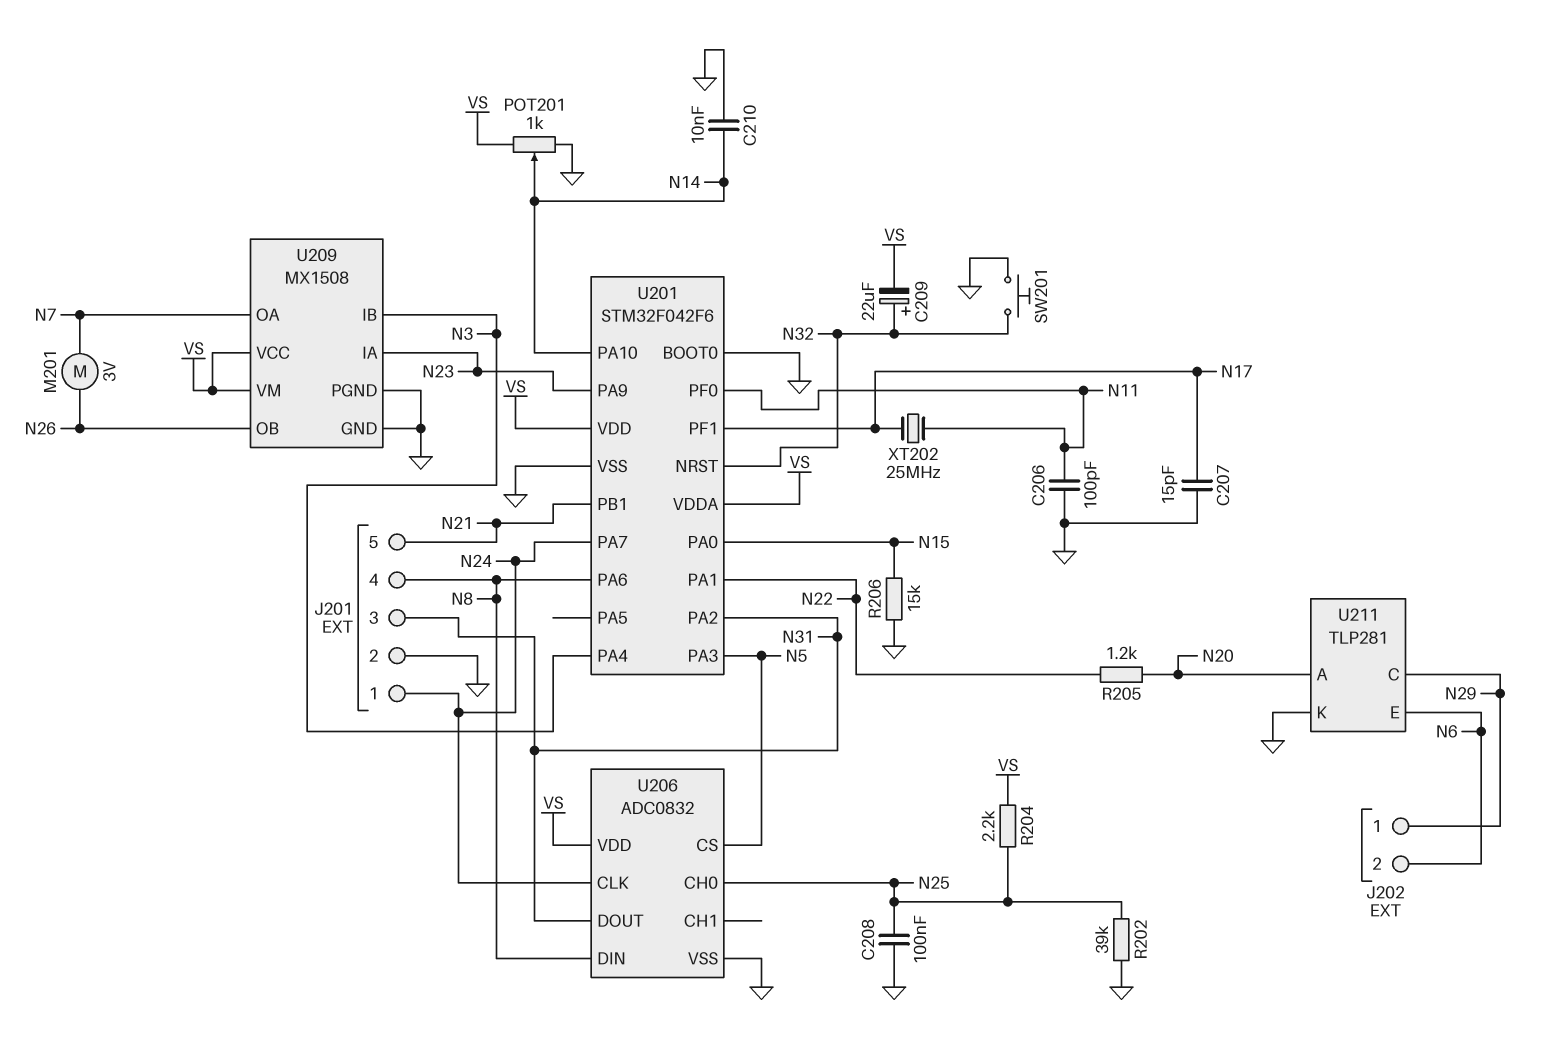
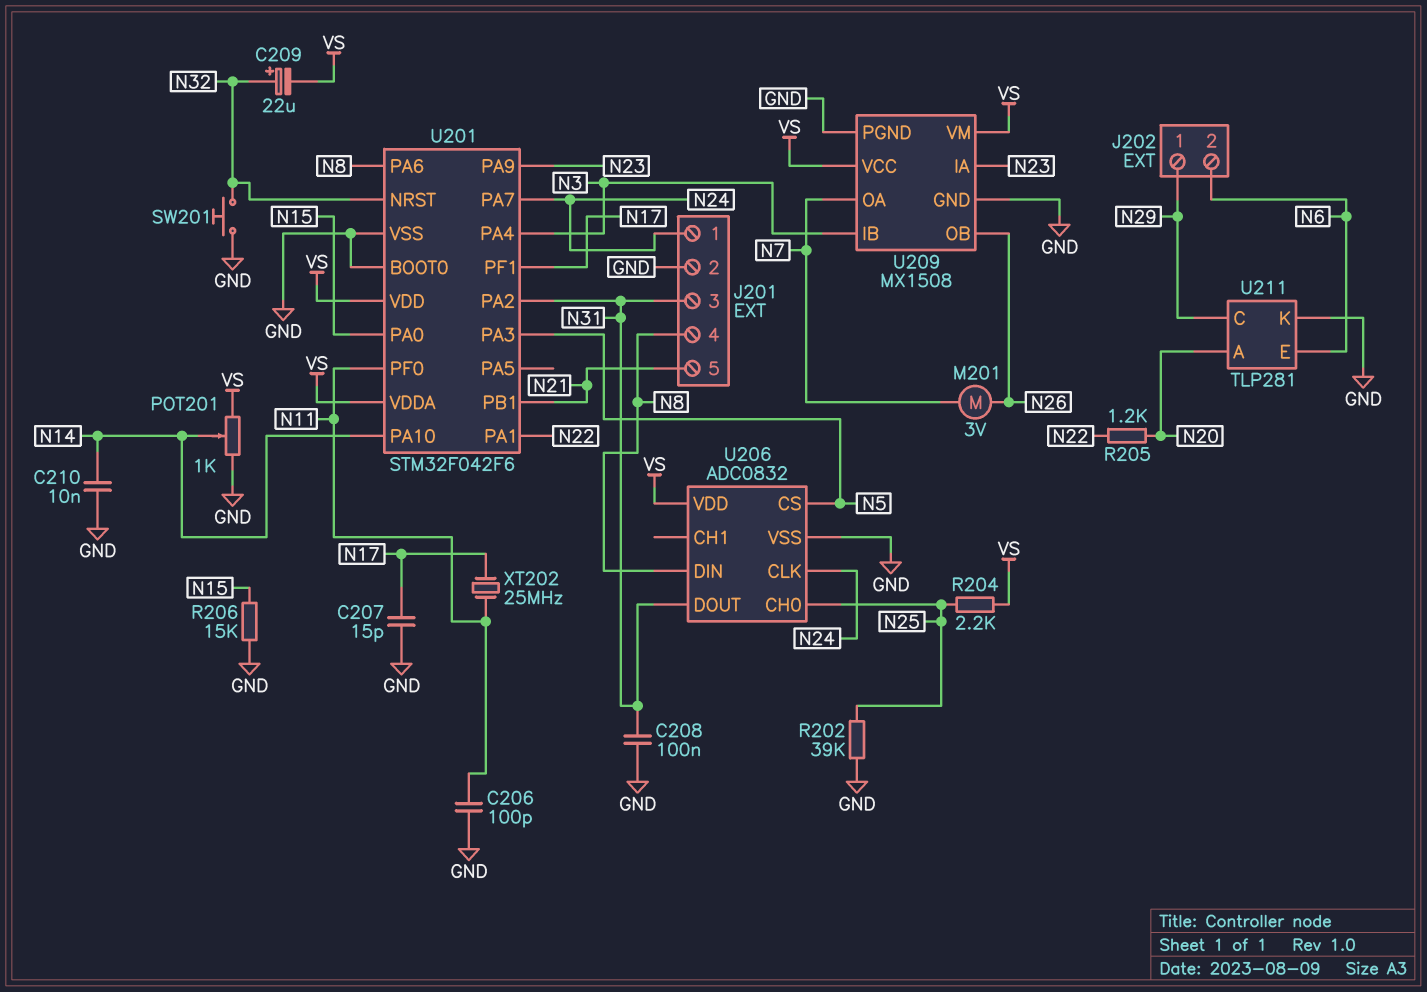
C208: 100nF (GND, N25) -> 100nF (GND, N31)

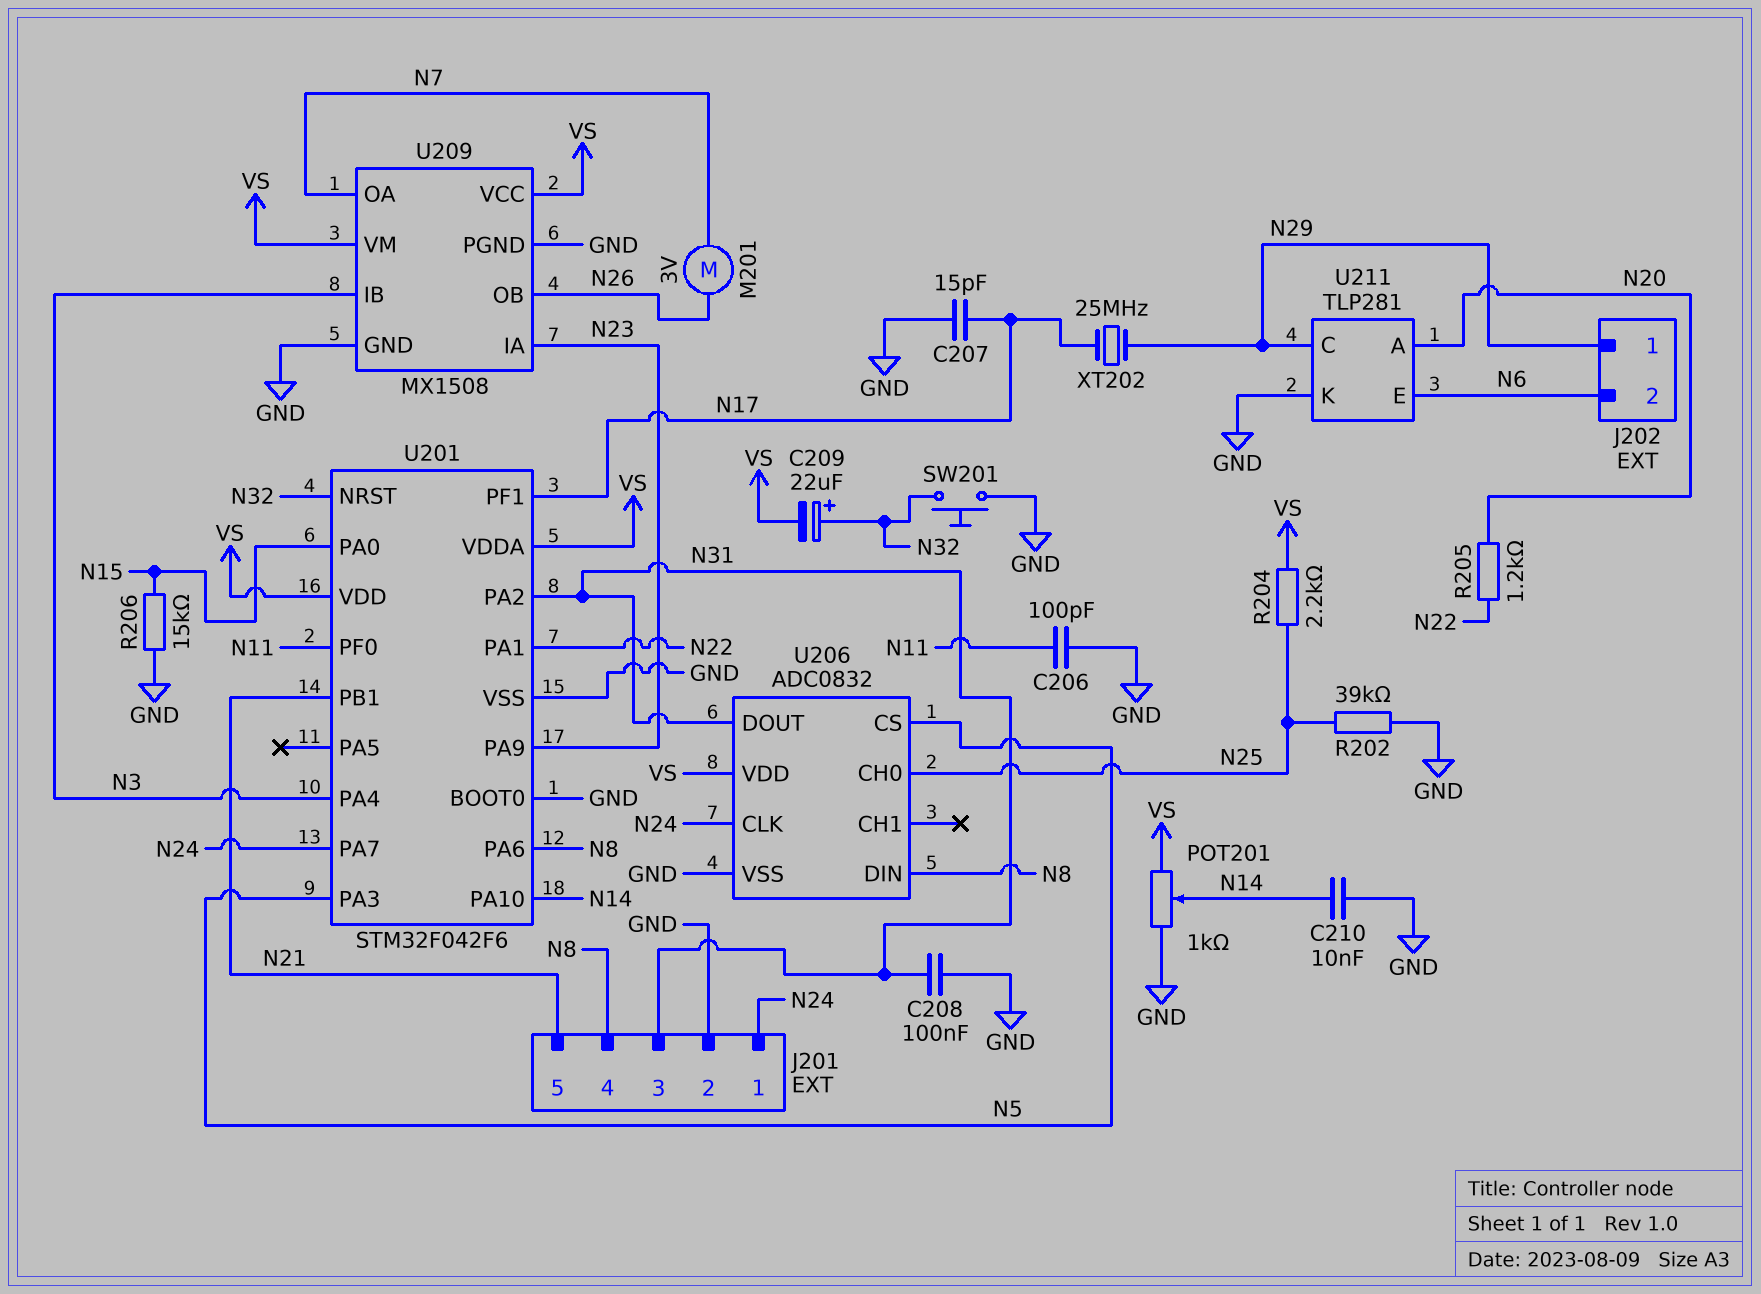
XT202: 25MHz (N11, N17) -> 25MHz (N17, N29)

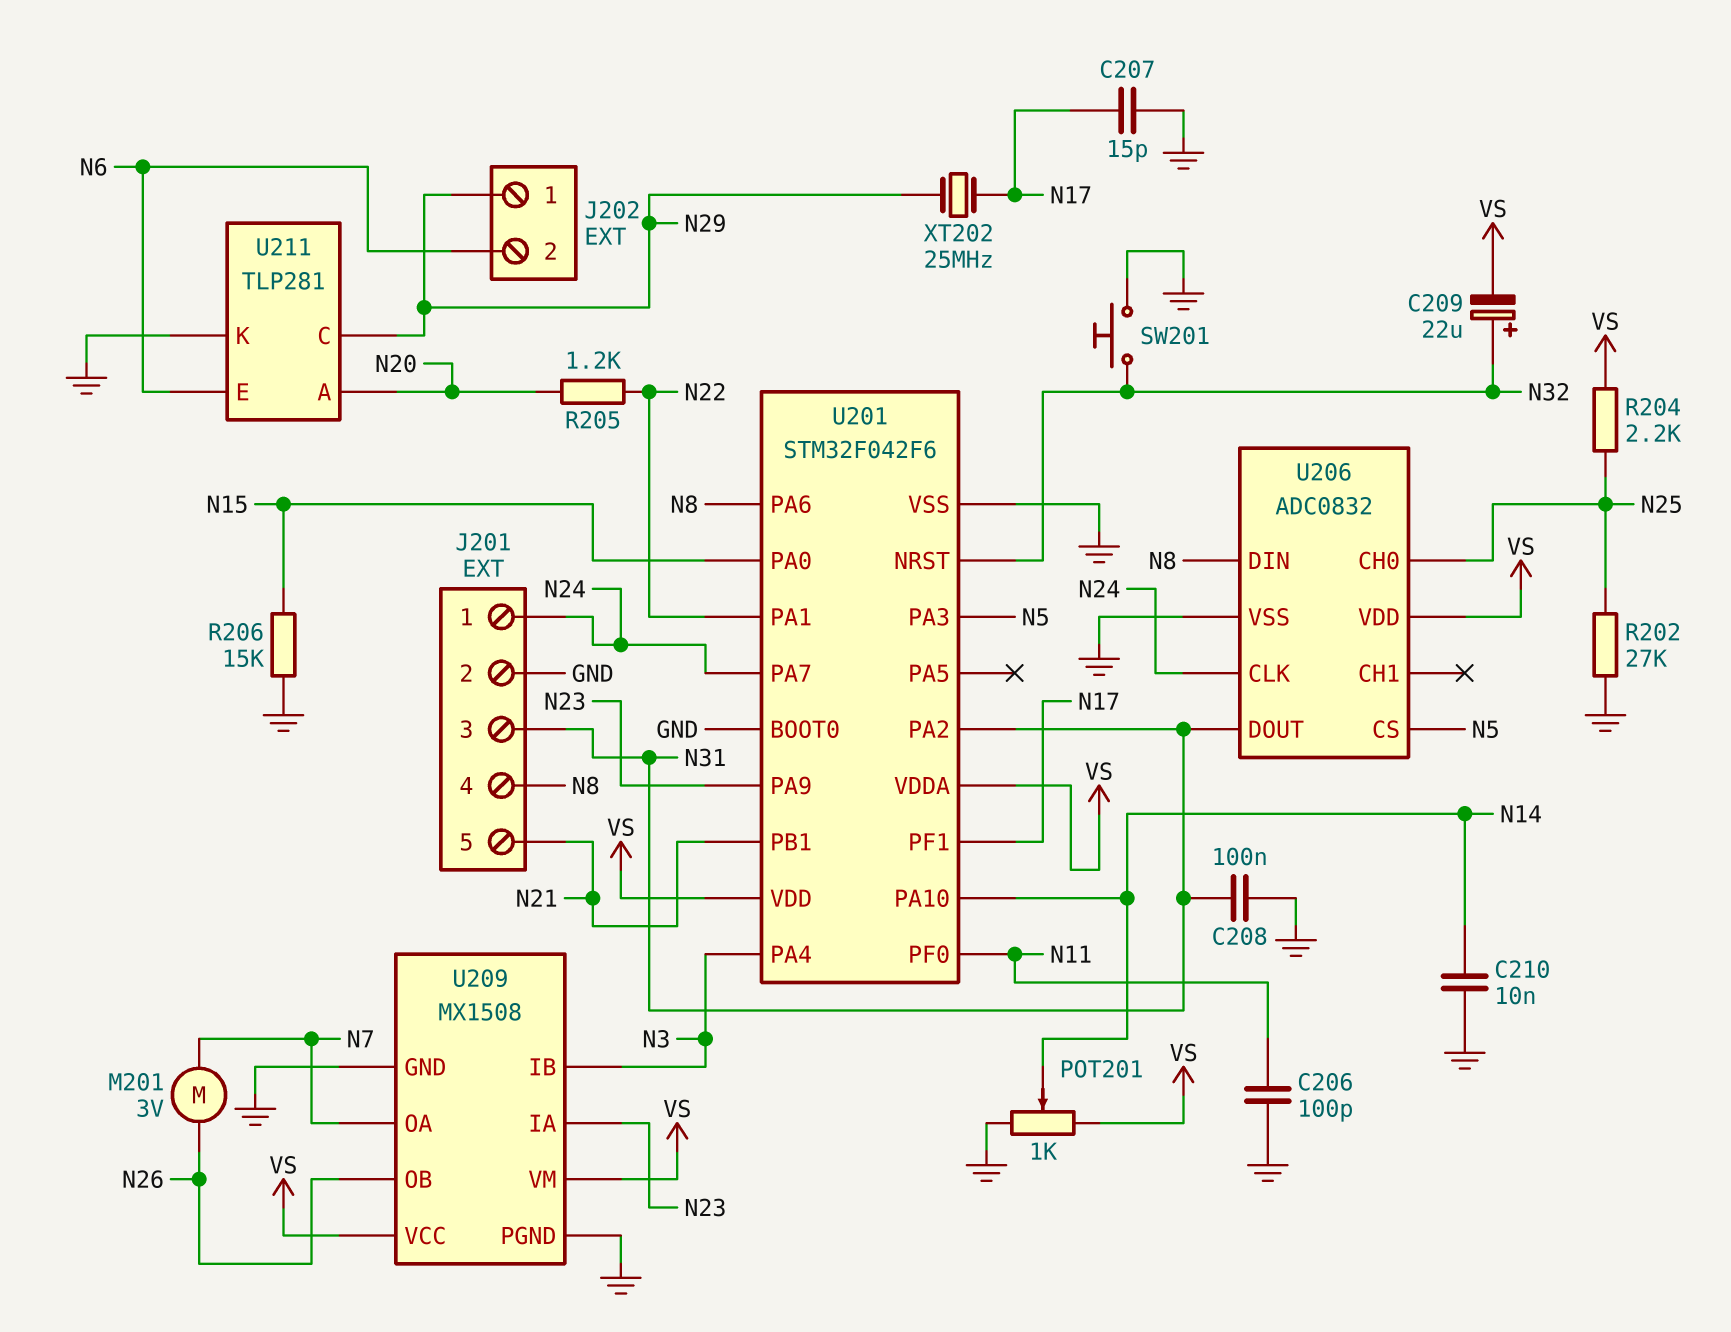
R202: 39k (GND, N25) -> 27k (GND, N25)

